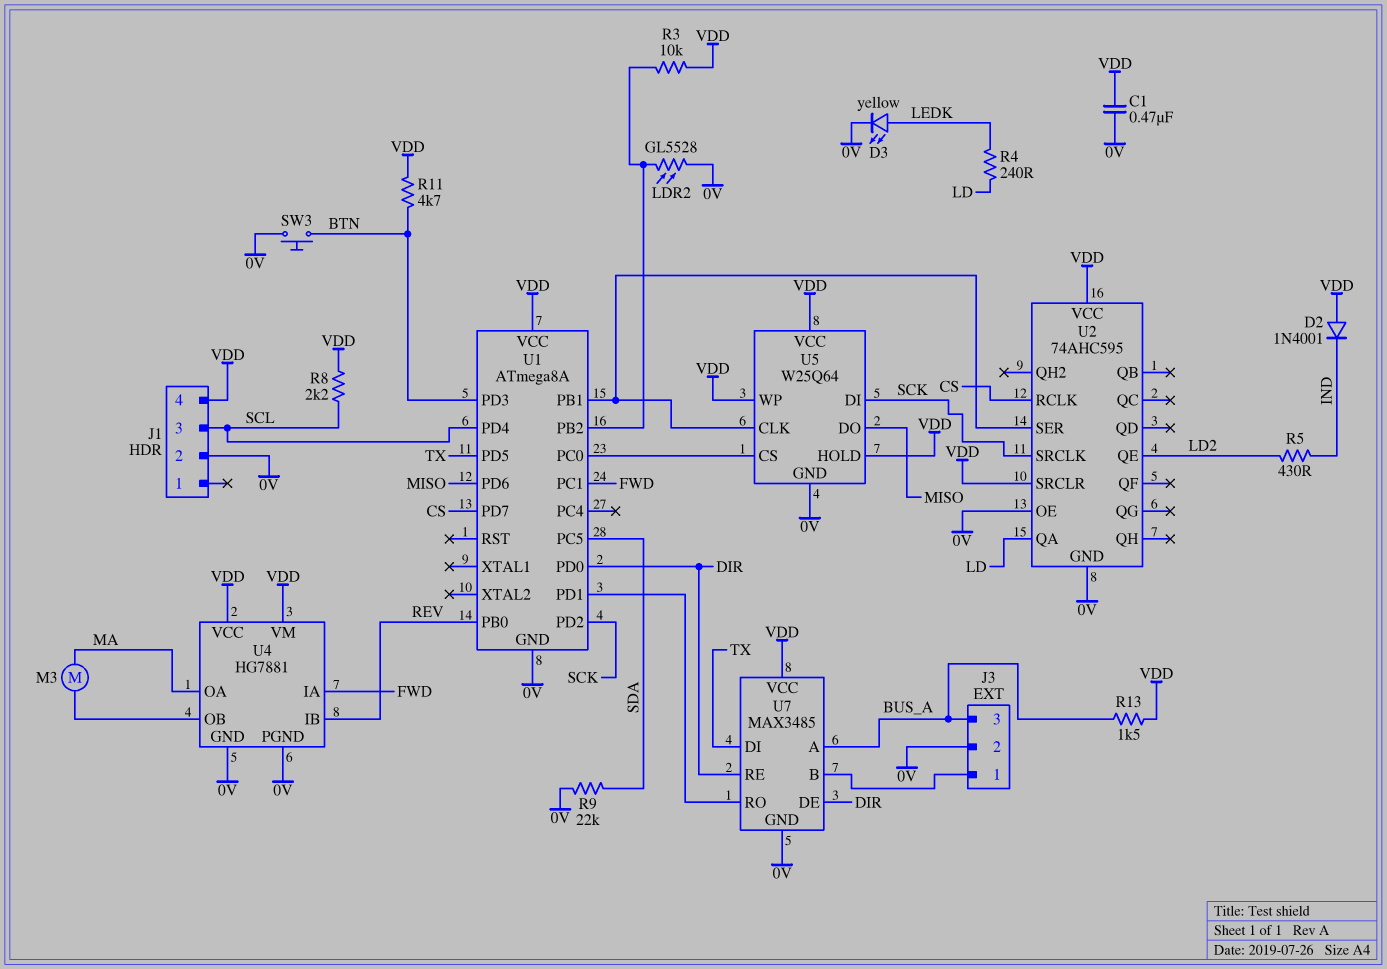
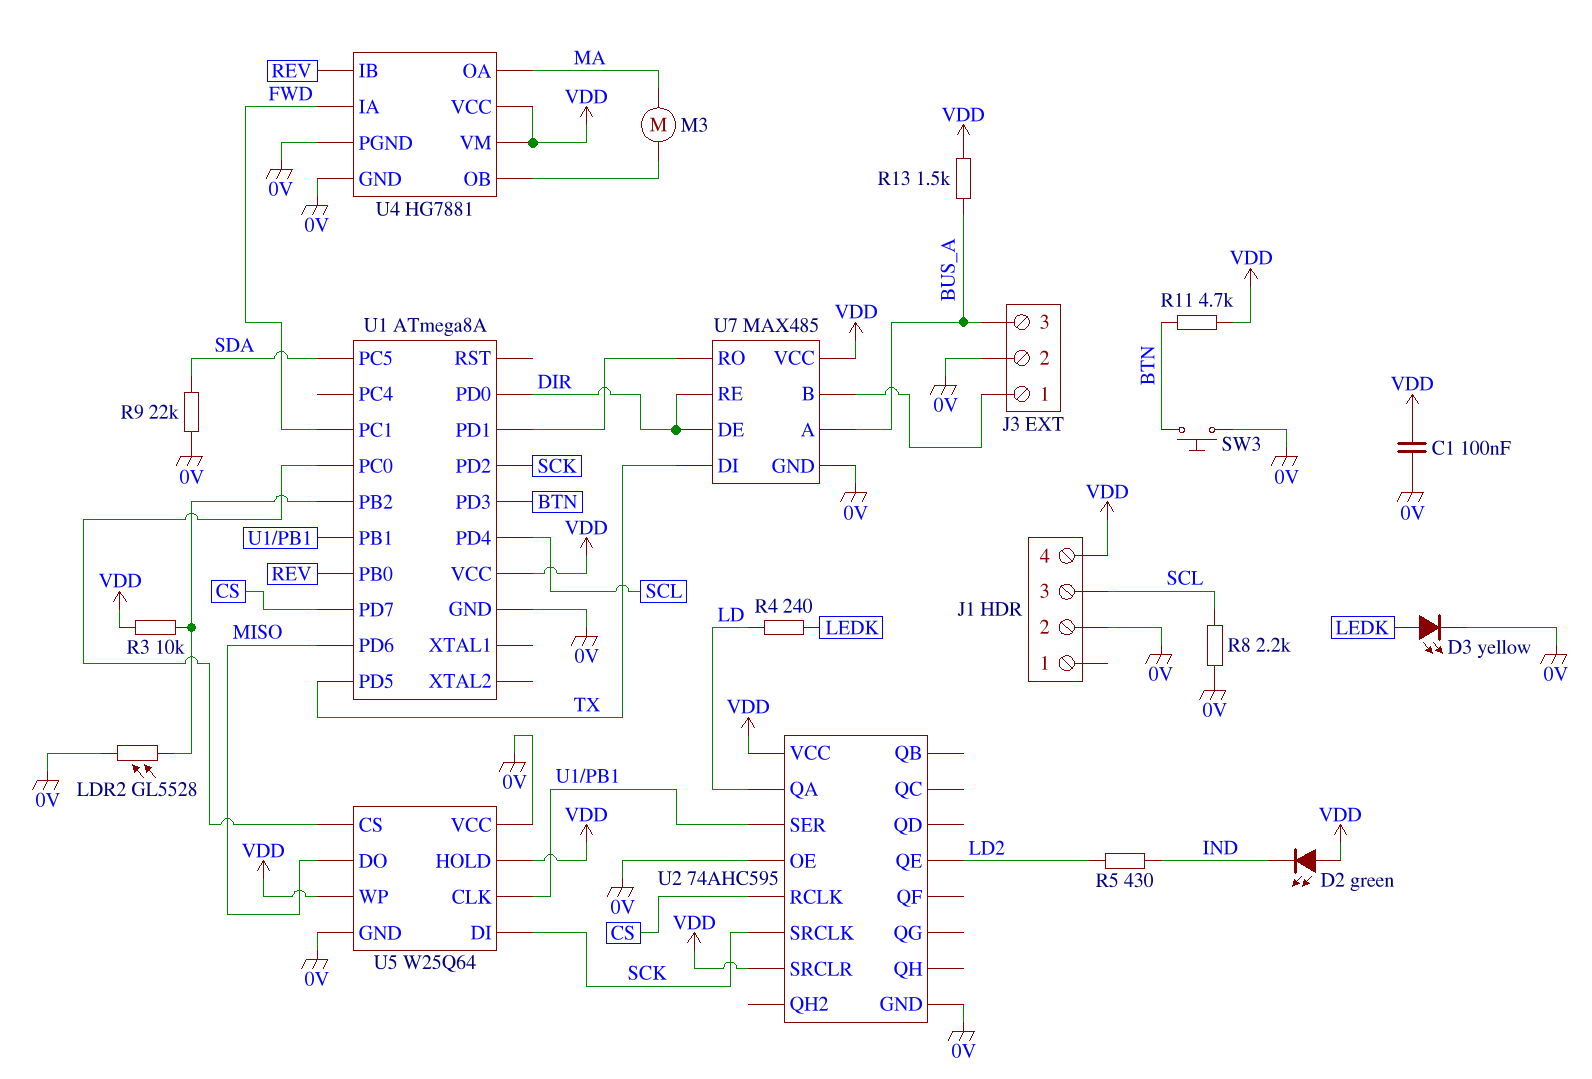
C1: 470nF (0V, VDD) -> 100nF (0V, VDD)
D2: diode 1N4001 (A VDD, K IND) -> LED green (A VDD, K IND)
R8: 2.2k (SCL, VDD) -> 2.2k (0V, SCL)
U5 pin VCC: VDD -> 0V
U7: MAX3485 -> MAX485

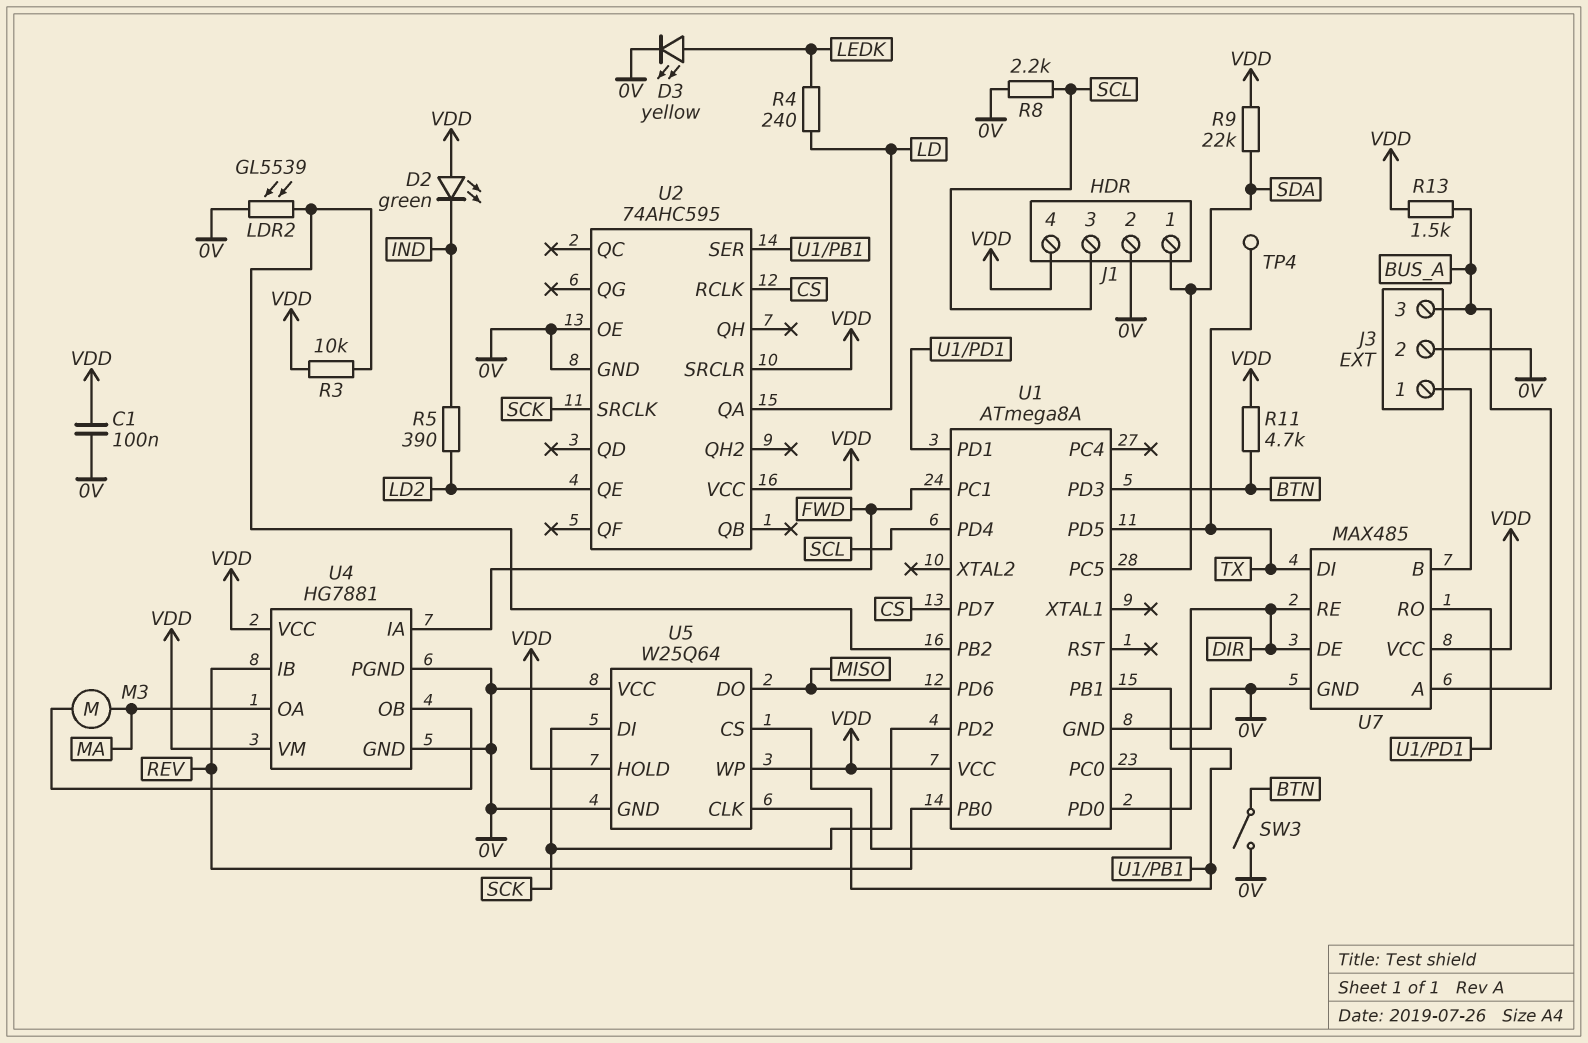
J1 pin 1: none -> SDA
LDR2: GL5528 (0V, U1/PB2) -> GL5539 (0V, U1/PB2)
R5: 430 (IND, LD2) -> 390 (IND, LD2)
R9: 22k (0V, SDA) -> 22k (SDA, VDD)
SW3: button (0V, BTN) -> switch (0V, BTN)
TP4: none -> test point (TX)

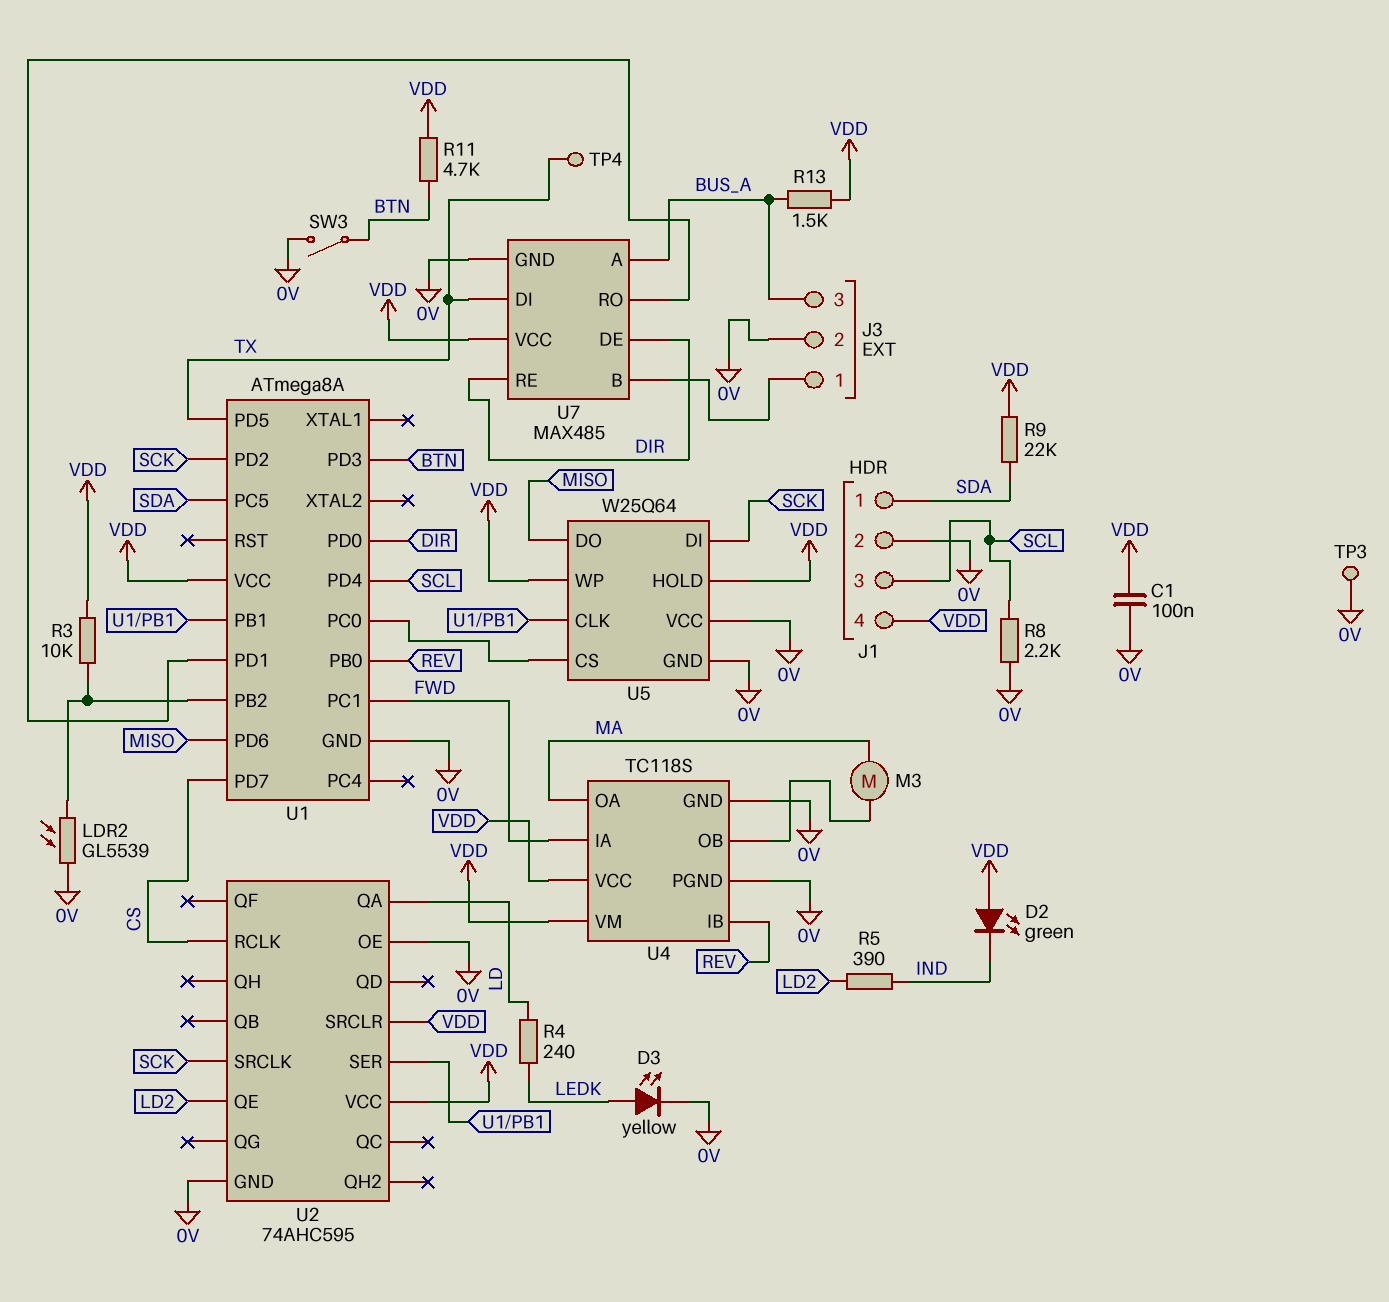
TP3: none -> test point (0V)
U4: HG7881 -> TC118S

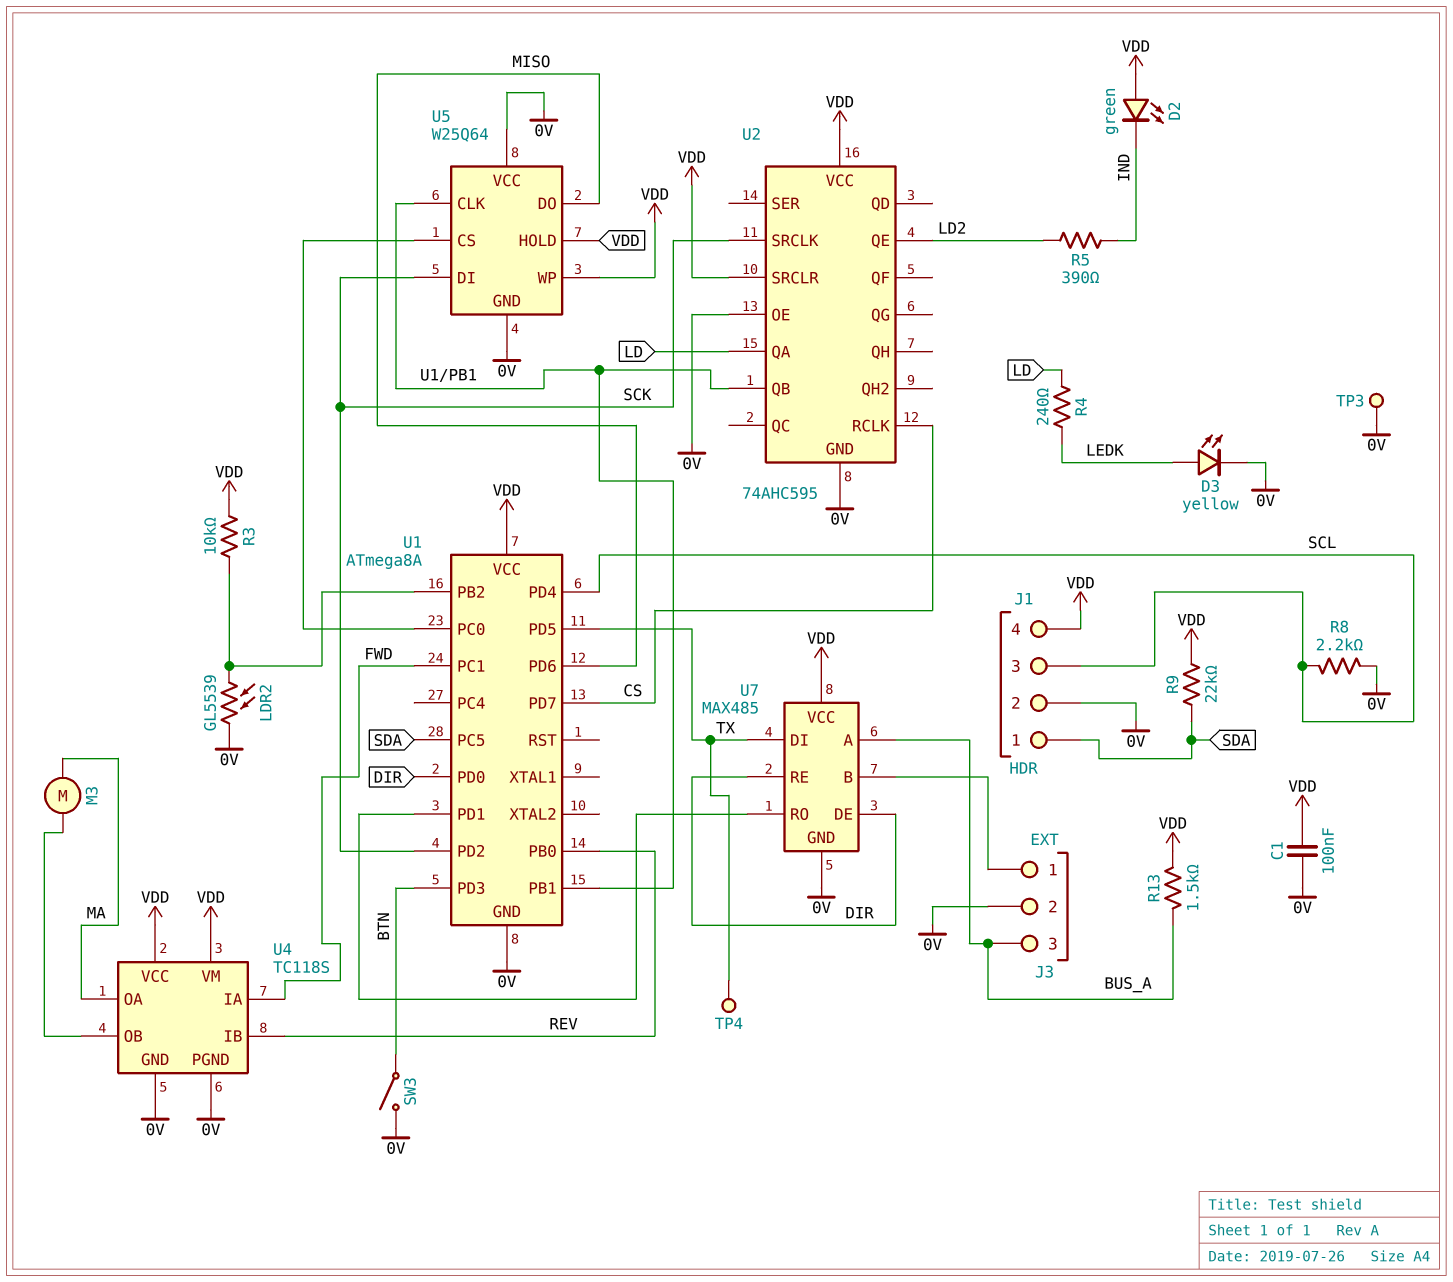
R11: 4.7k (BTN, VDD) -> none
U2 pin QB: none -> U1/PB1
U2 pin SER: U1/PB1 -> none

